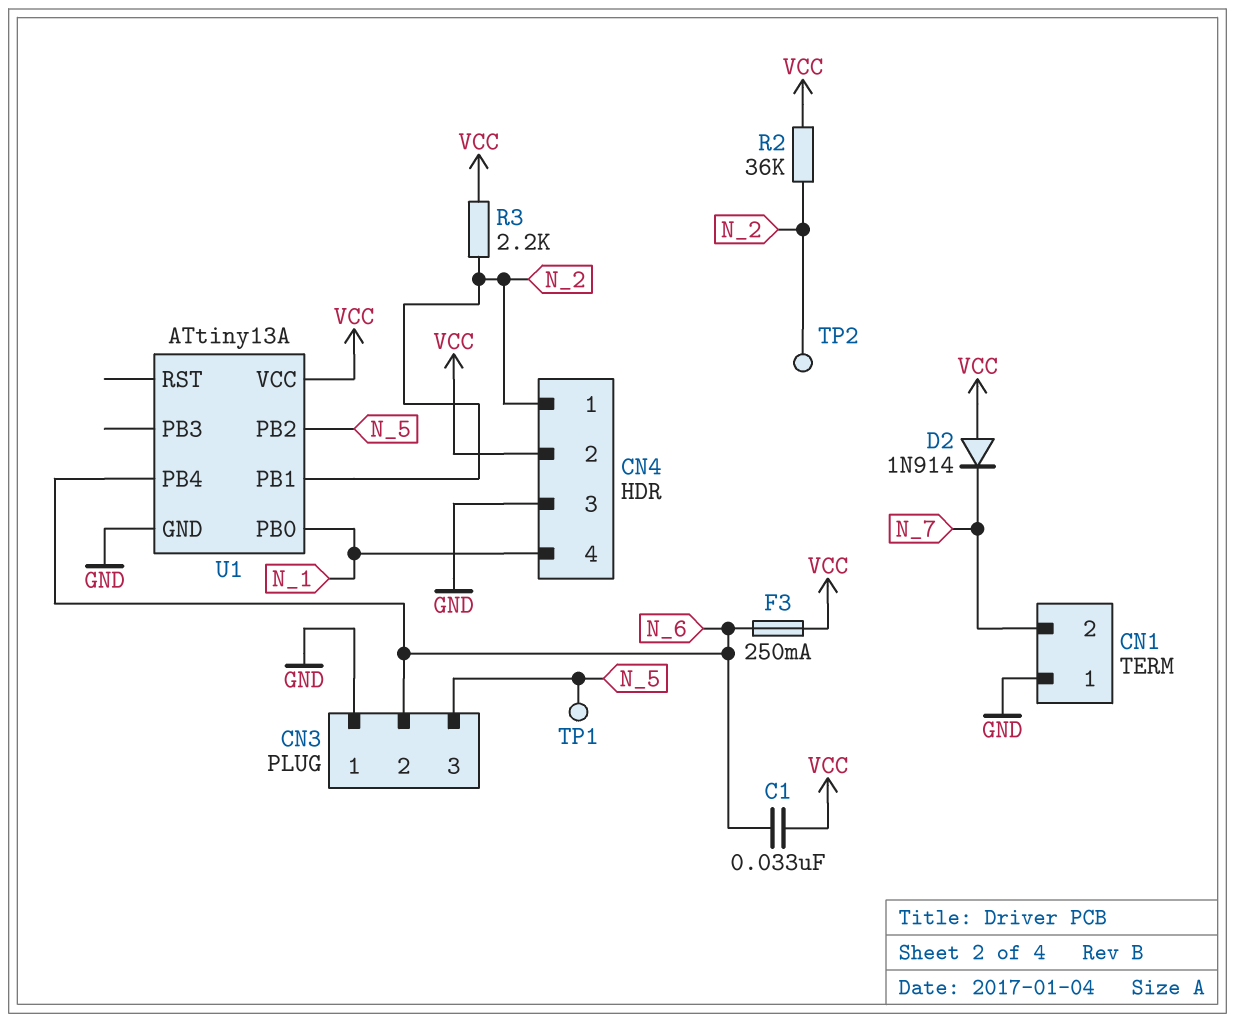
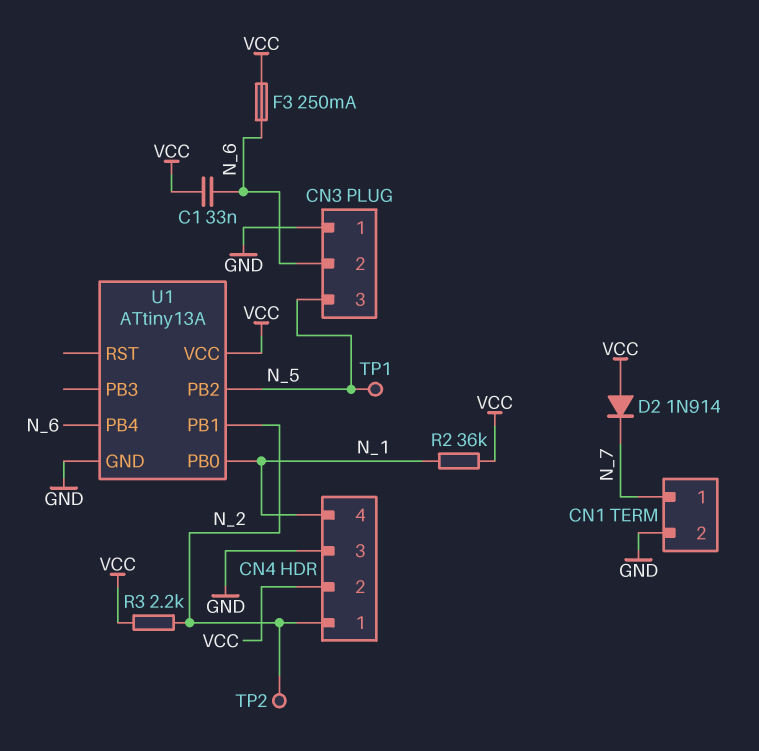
CN1 pin 1: GND -> N_7
CN1 pin 2: N_7 -> GND
R2: 36k (N_2, VCC) -> 36k (N_1, VCC)

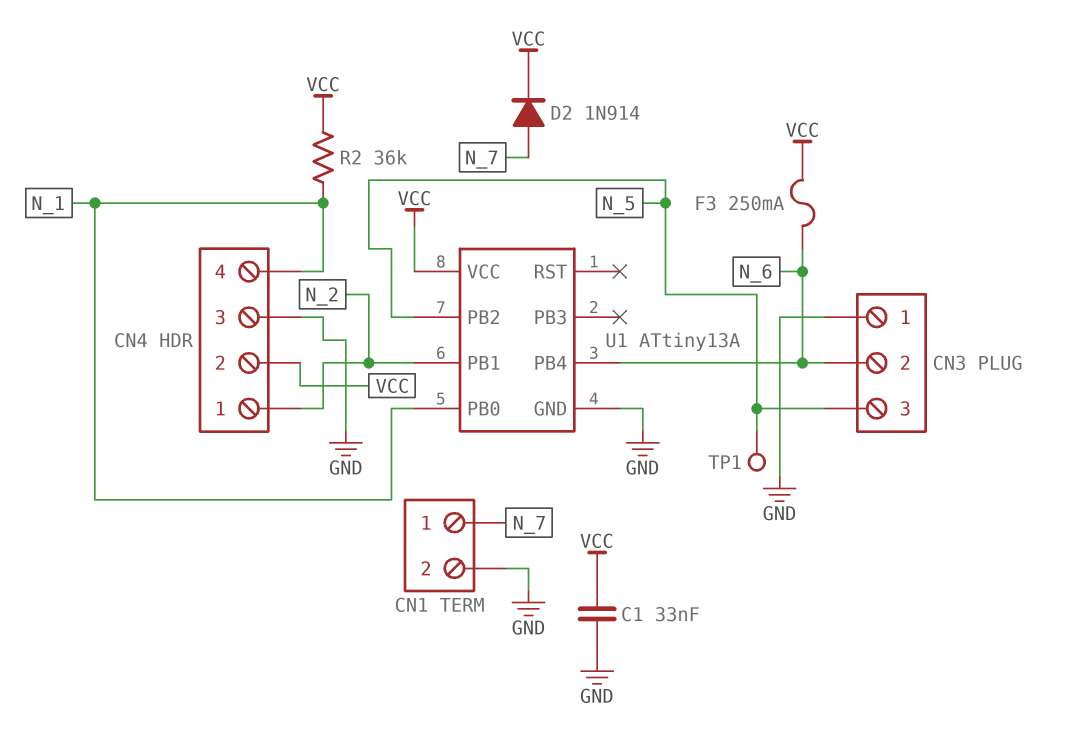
C1: 33nF (N_6, VCC) -> 33nF (GND, VCC)
D2: diode 1N914 (A VCC, K N_7) -> diode 1N914 (A N_7, K VCC)
R3: 2.2k (N_2, VCC) -> none
TP2: test point (N_2) -> none

